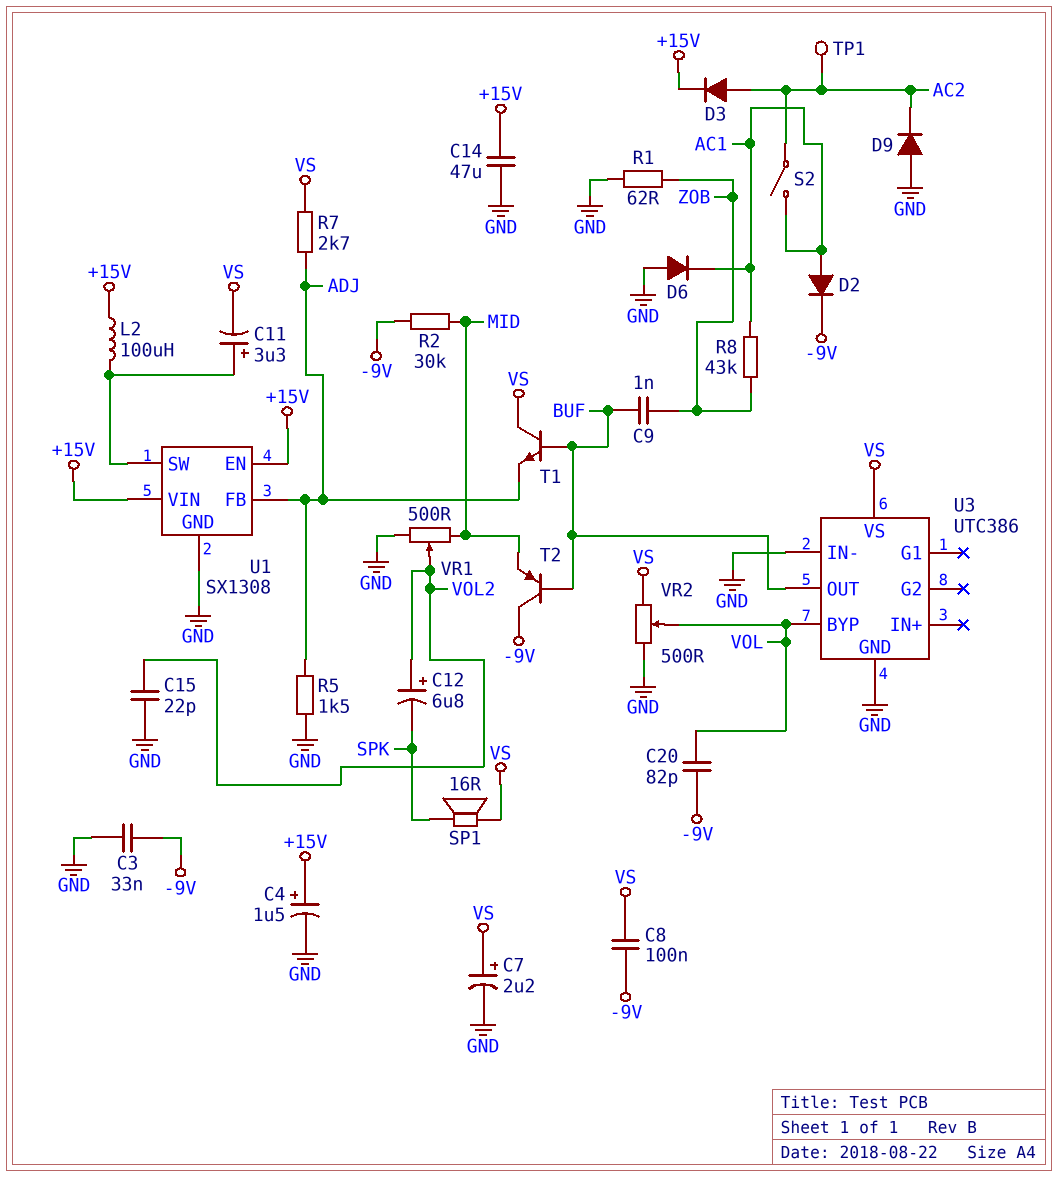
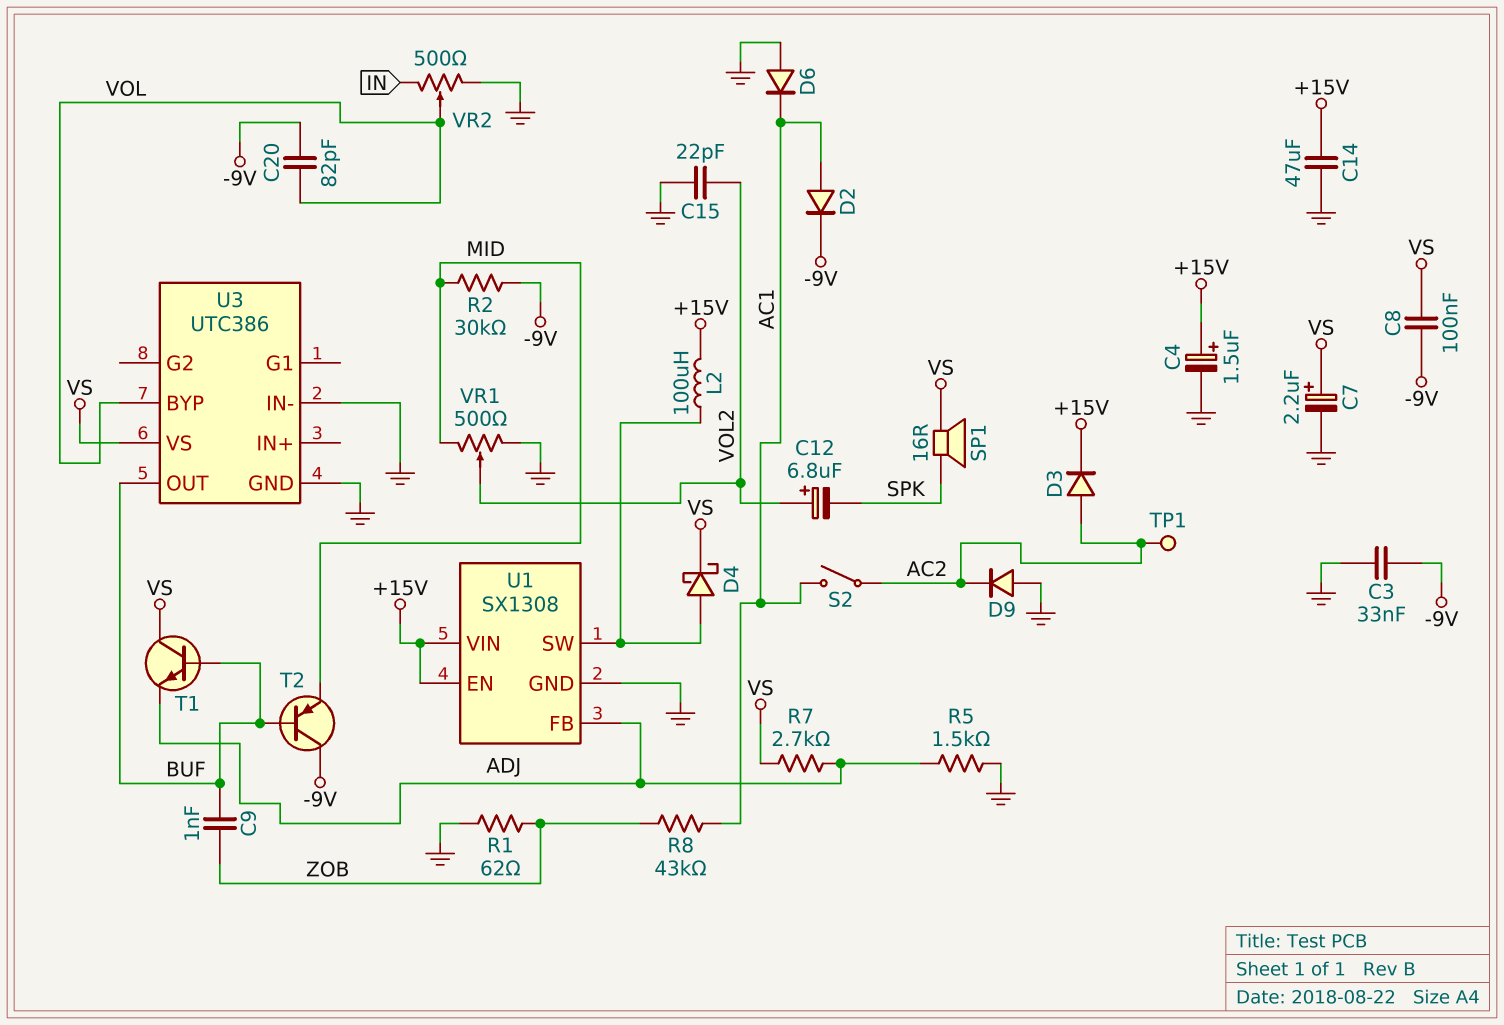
C11: 3.3uF (plus U1/SW, minus VS) -> none
D4: none -> schottky (A U1/SW, K VS)
VR2: 500 (GND, VS, wiper VOL) -> 500 (GND, IN, wiper VOL)

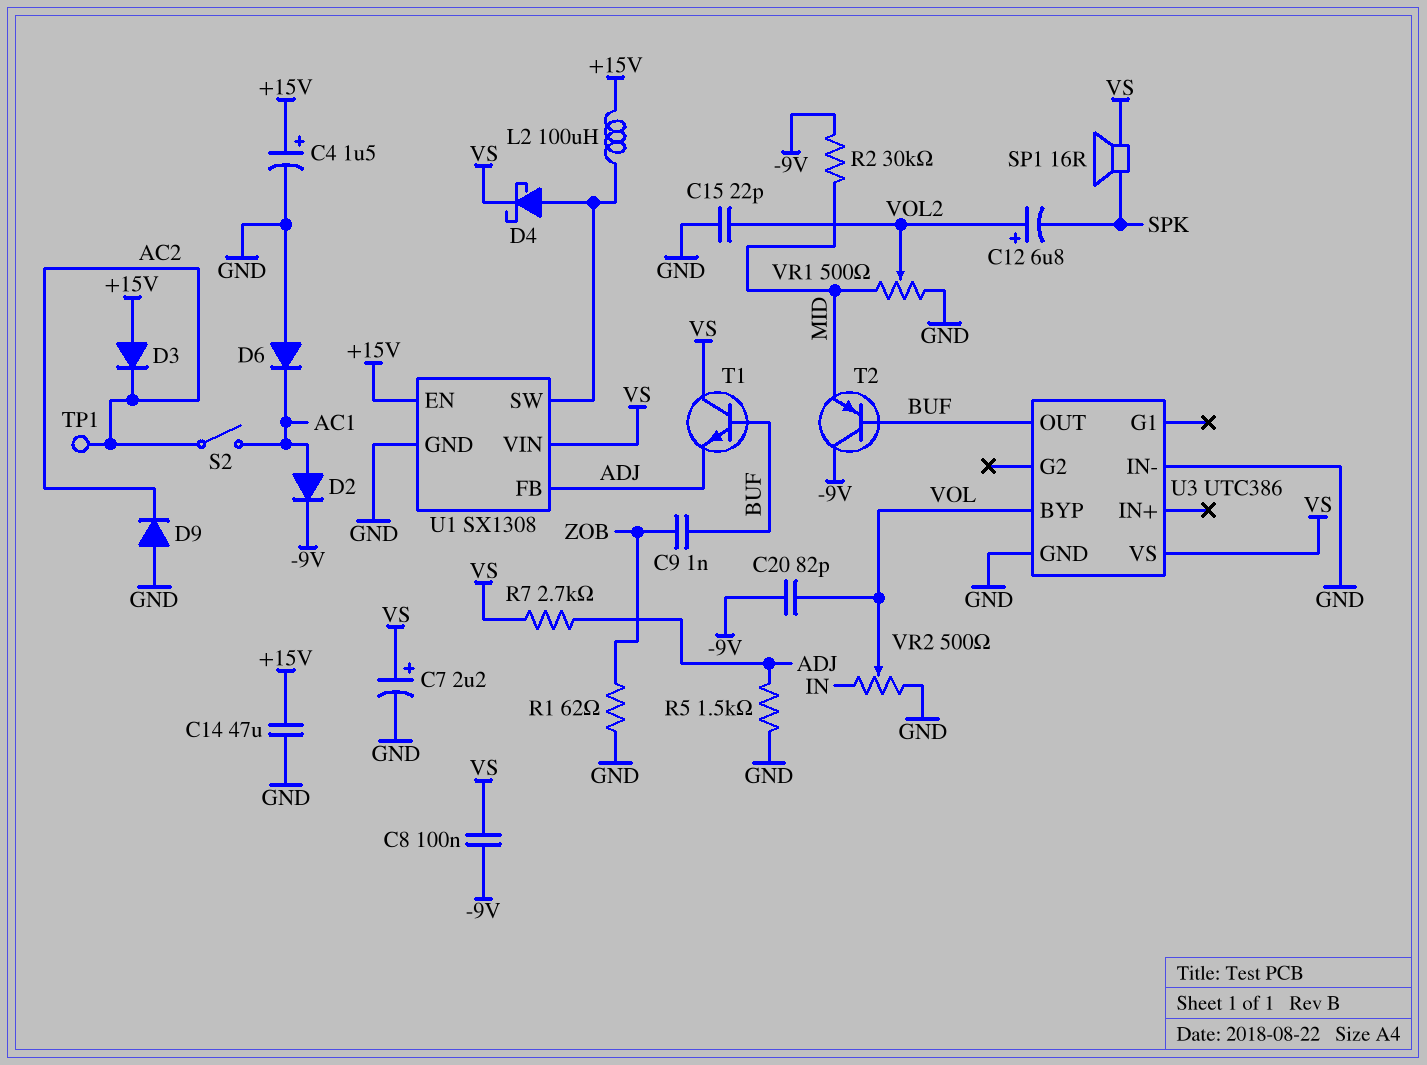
C3: 33nF (-9V, GND) -> none
D3: diode (A AC2, K +15V) -> diode (A +15V, K AC2)
R8: 43k (AC1, ZOB) -> none
U1 pin VIN: +15V -> VS

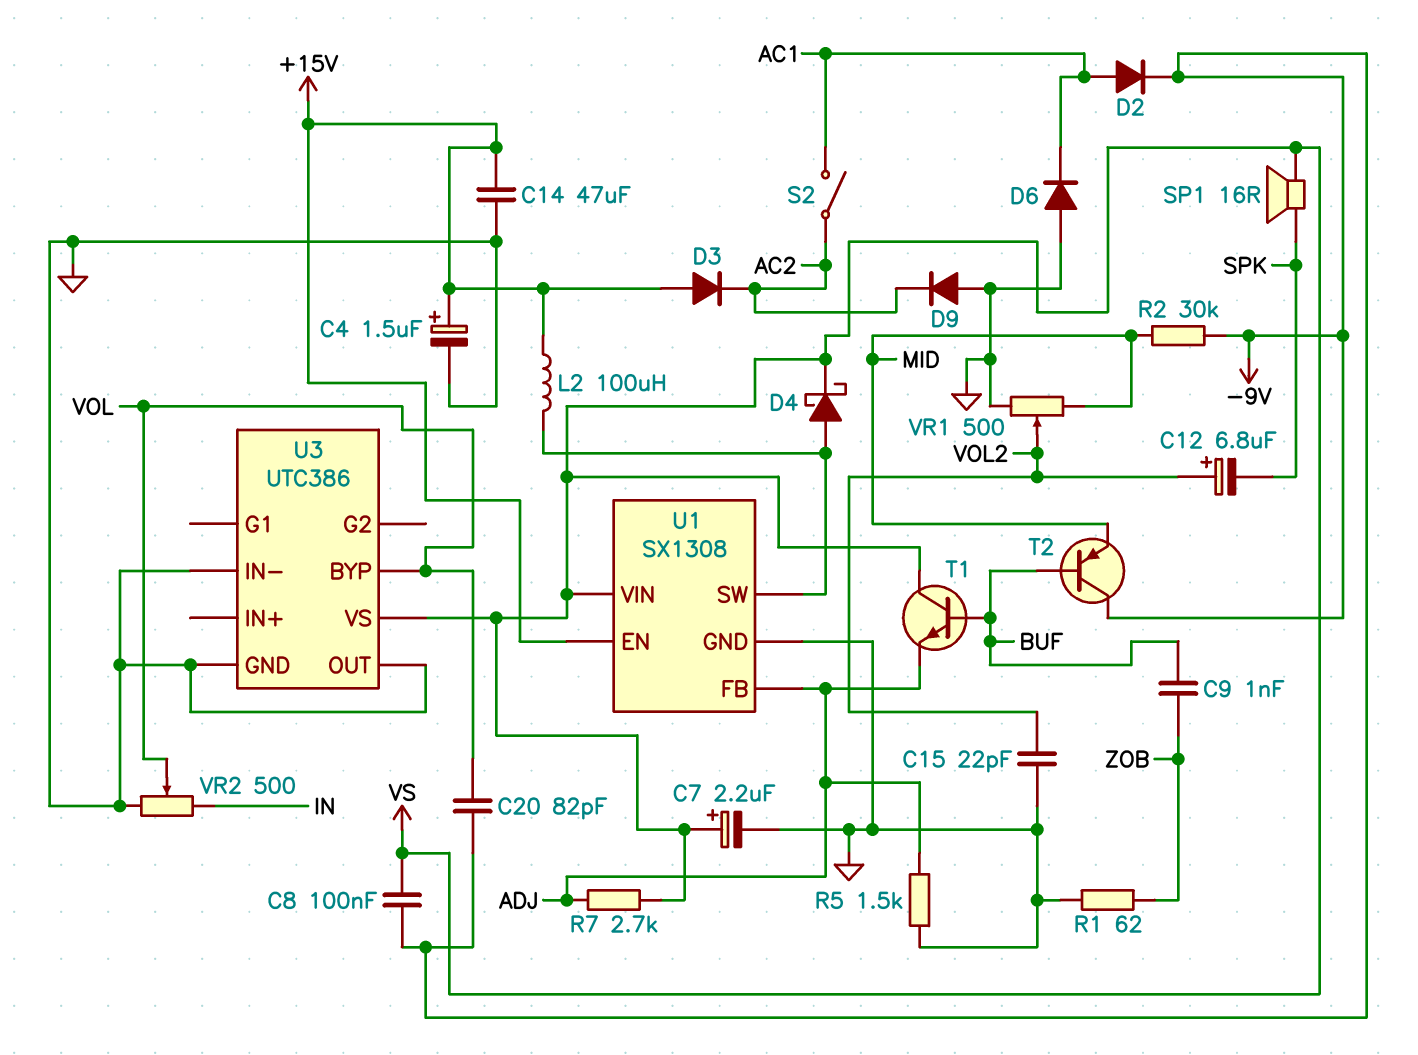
TP1: test point (AC2) -> none
U3 pin OUT: BUF -> GND

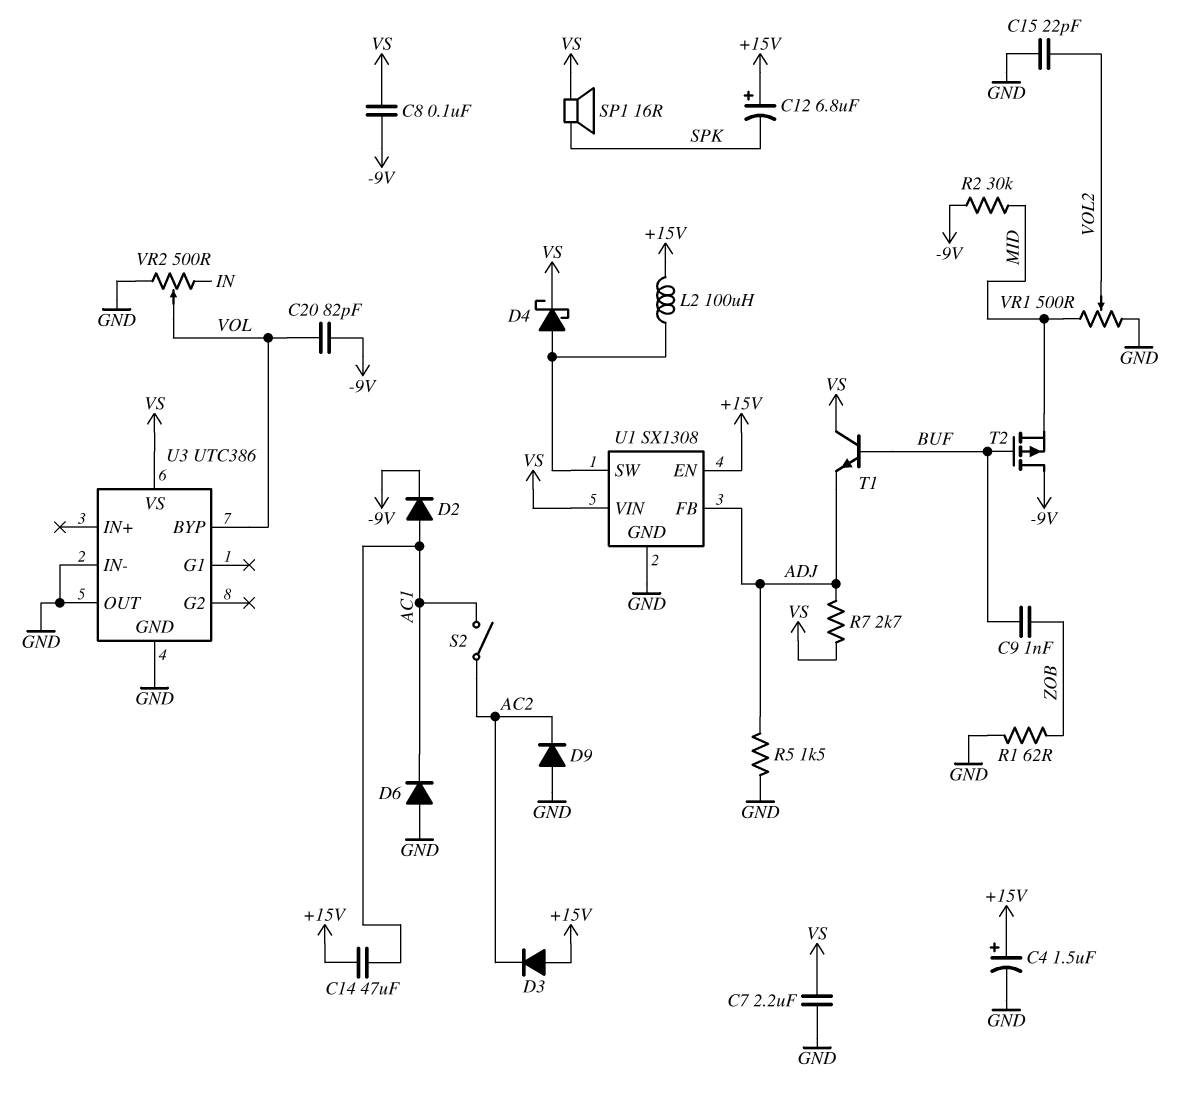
C7: 2.2uF (plus VS, minus GND) -> 2.2uF (GND, VS)
C12: 6.8uF (plus VOL2, minus SPK) -> 6.8uF (plus +15V, minus SPK)
C14: 47uF (+15V, GND) -> 47uF (+15V, AC1)
T2: PNP (B BUF, C -9V, E MID) -> PMOS (G BUF, D -9V, S MID)

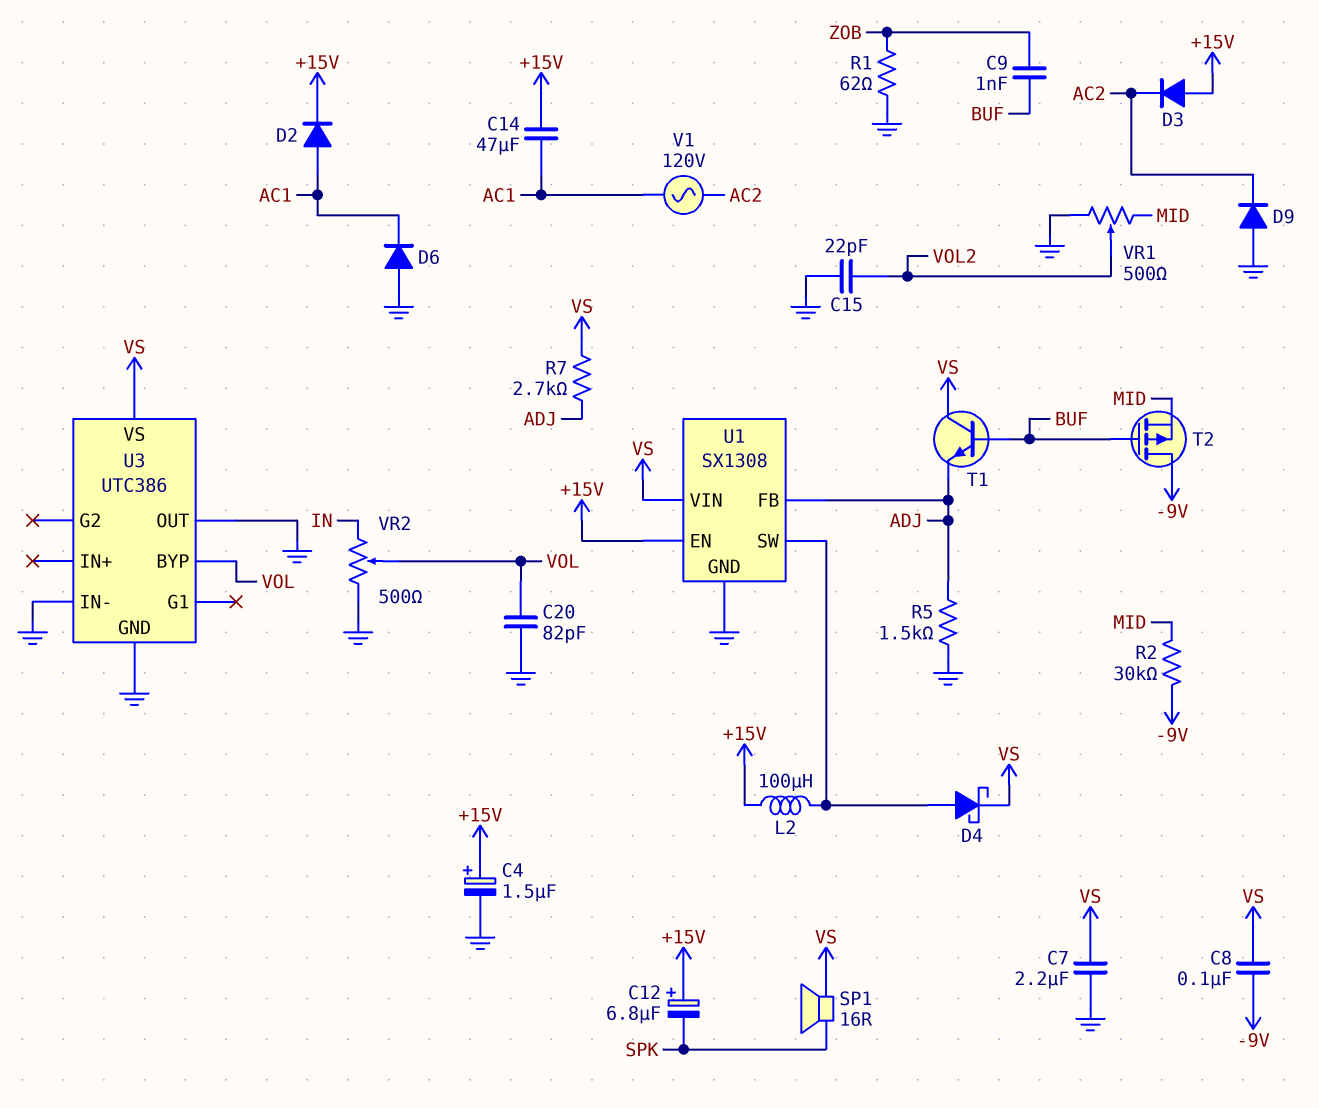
C20: 82pF (-9V, VOL) -> 82pF (GND, VOL)
D2: diode (A AC1, K -9V) -> diode (A AC1, K +15V)
S2: switch (AC1, AC2) -> none
V1: none -> AC 120V (AC1, AC2)

